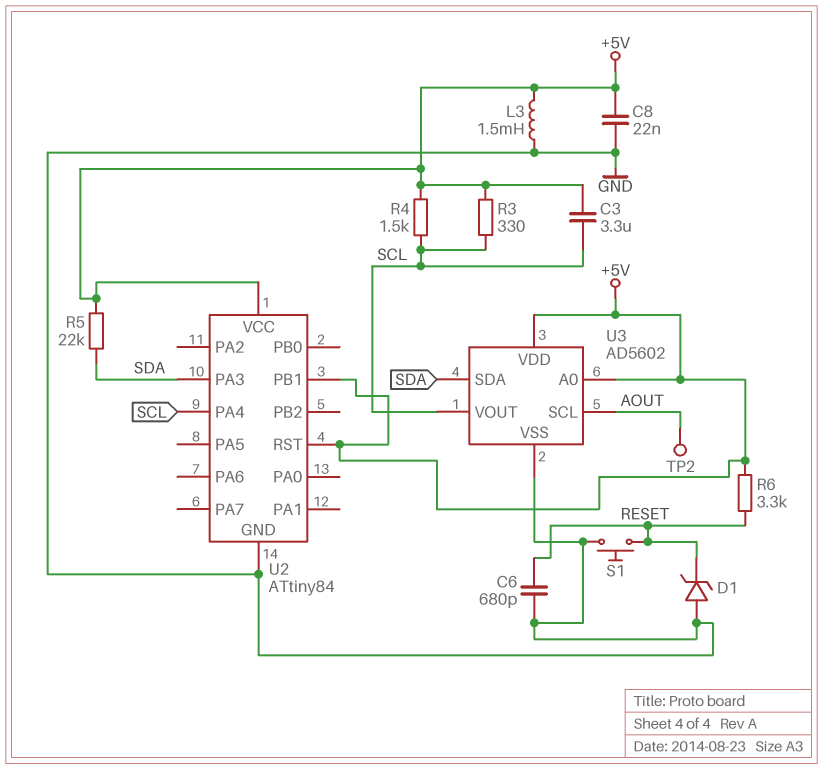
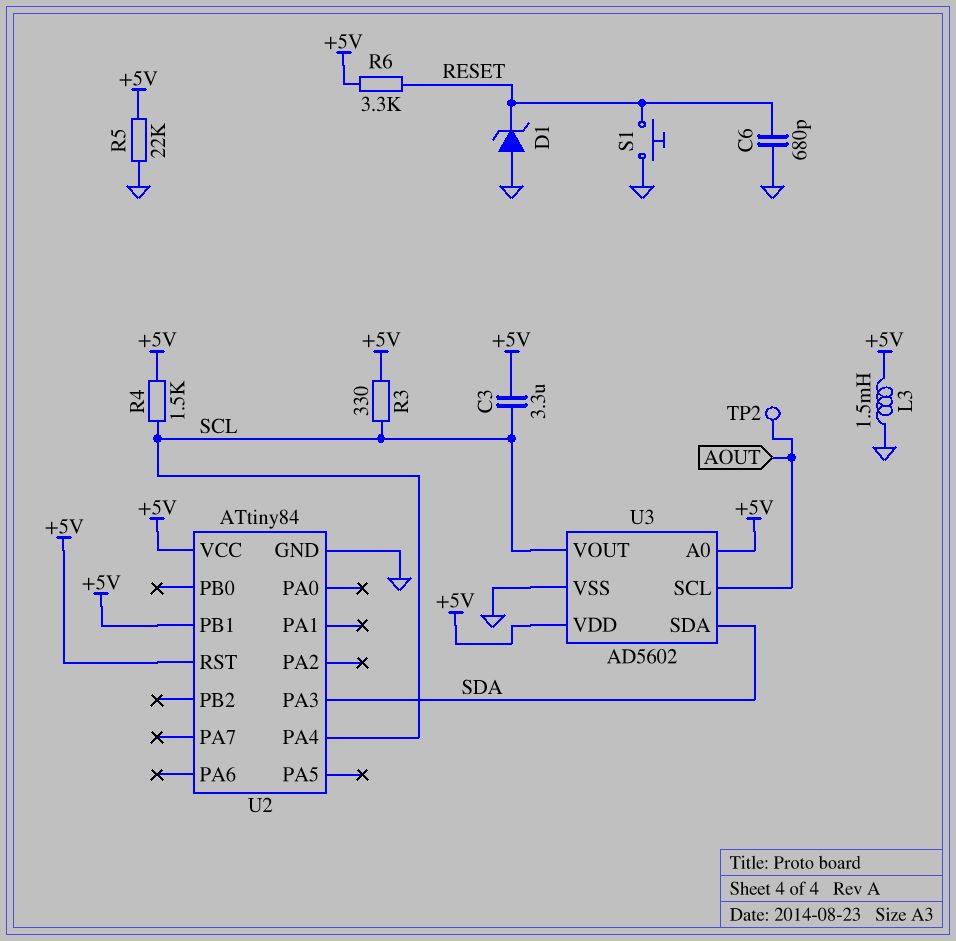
C8: 22nF (+5V, GND) -> none
R5: 22k (+5V, SDA) -> 22k (+5V, GND)

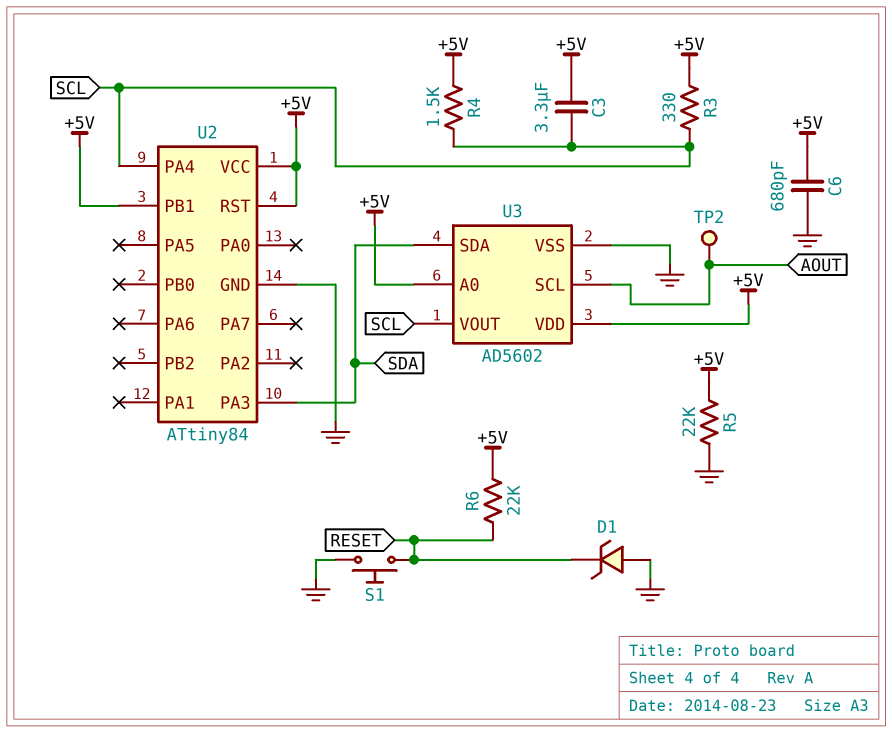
C6: 680pF (GND, RESET) -> 680pF (+5V, GND)
L3: 1.5mH (+5V, GND) -> none
R6: 3.3k (+5V, RESET) -> 22k (+5V, RESET)

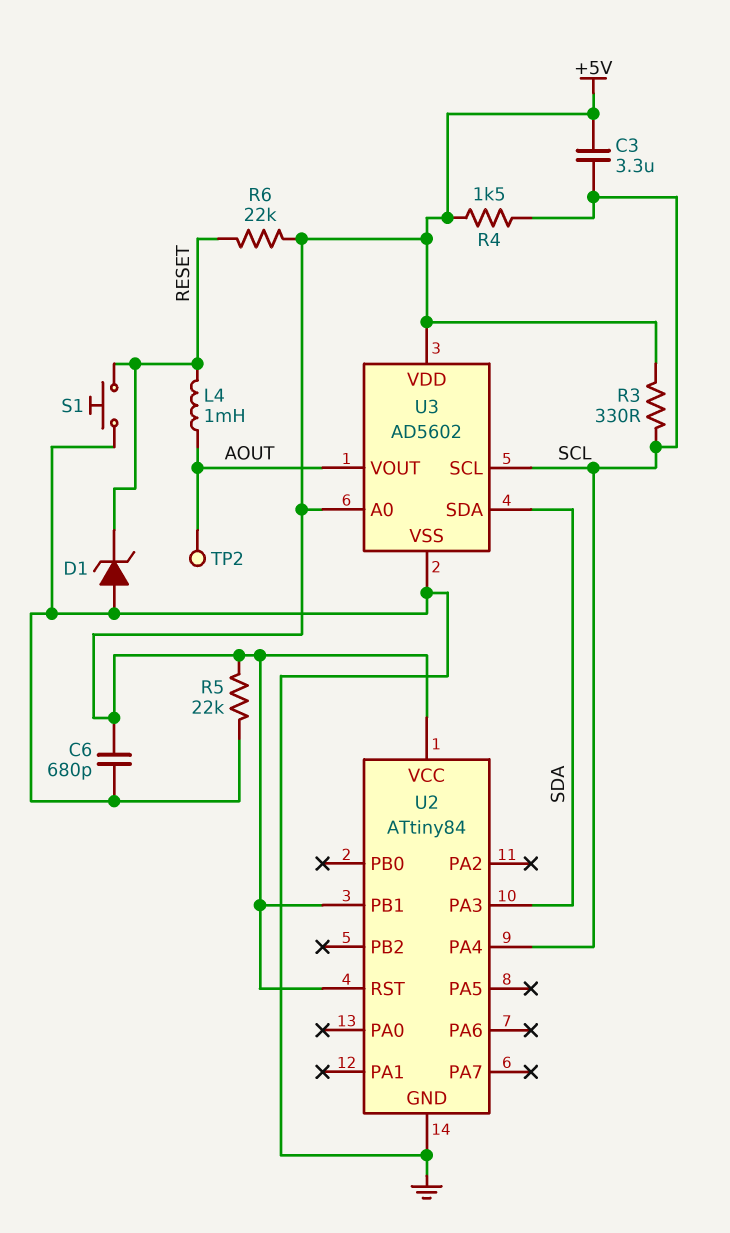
L4: none -> 1mH (AOUT, RESET)
U3 pin SCL: AOUT -> SCL
U3 pin VOUT: SCL -> AOUT

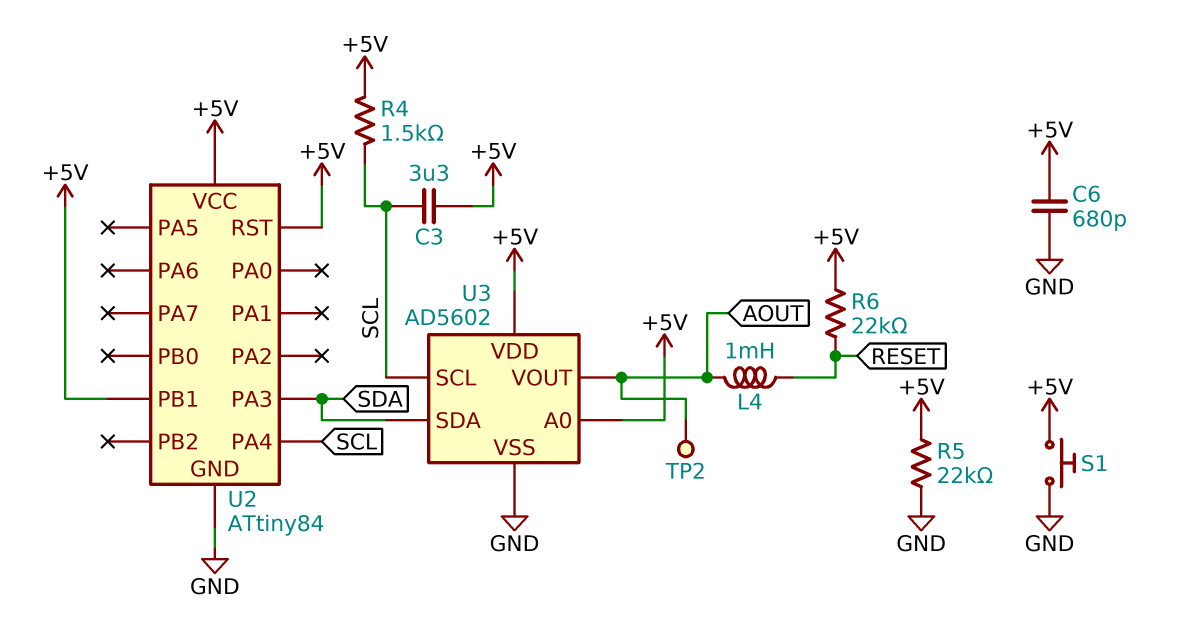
D1: zener (A GND, K RESET) -> none
R3: 330 (+5V, SCL) -> none
S1: button (GND, RESET) -> button (+5V, GND)

